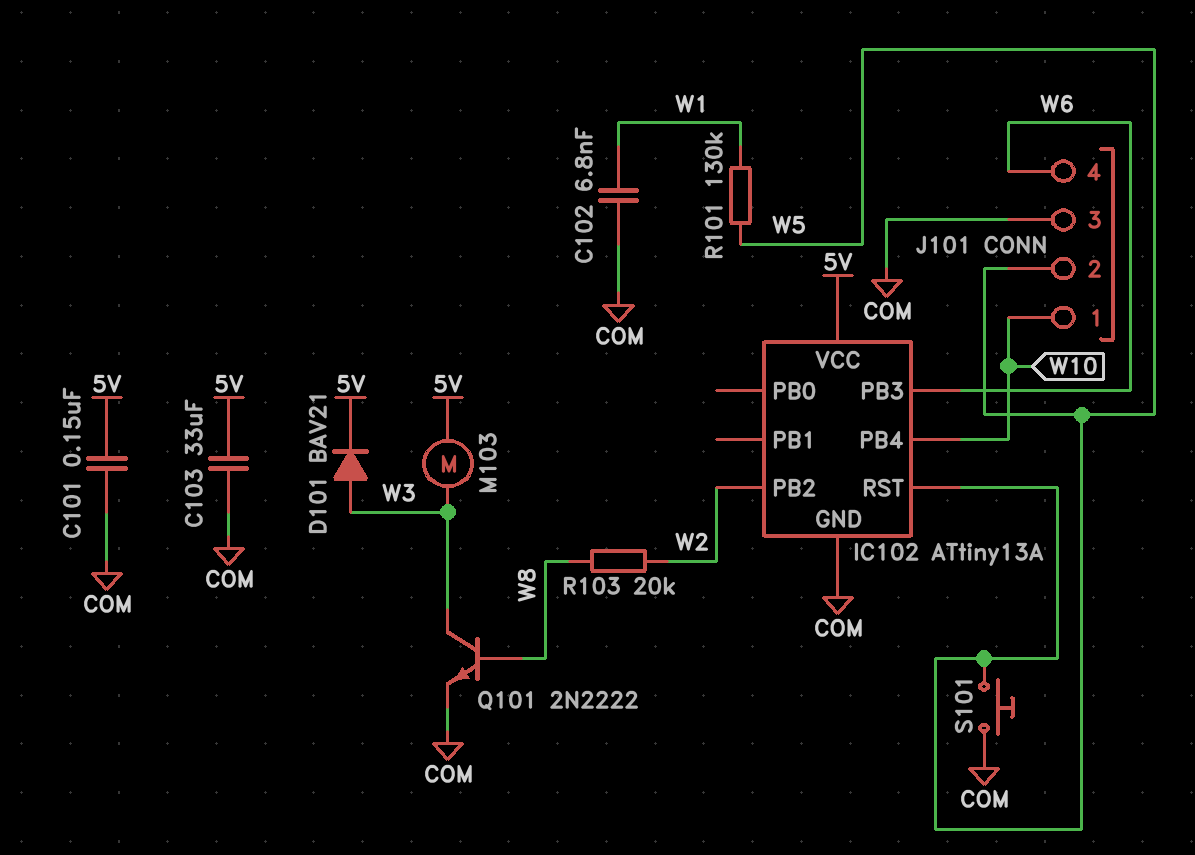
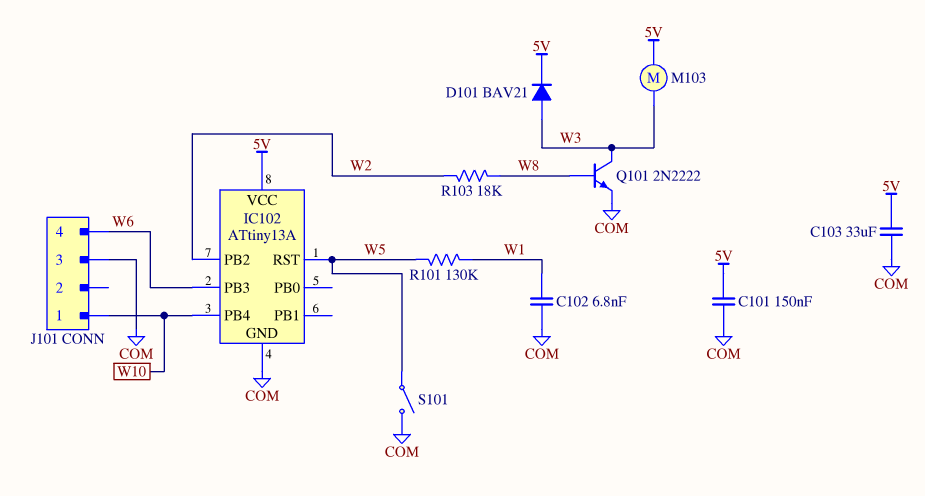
J101 pin 2: W5 -> none
R103: 20k (W2, W8) -> 18k (W2, W8)
S101: button (COM, W5) -> switch (COM, W5)

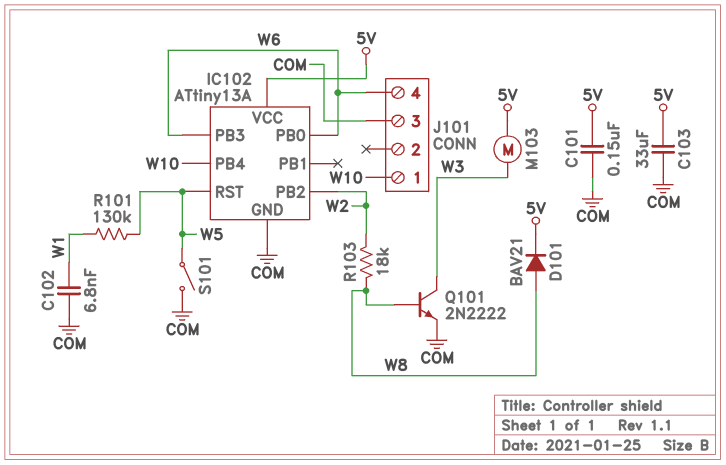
D101: diode BAV21 (A W3, K 5V) -> diode BAV21 (A W8, K 5V)
IC102 pin PB0: none -> W6

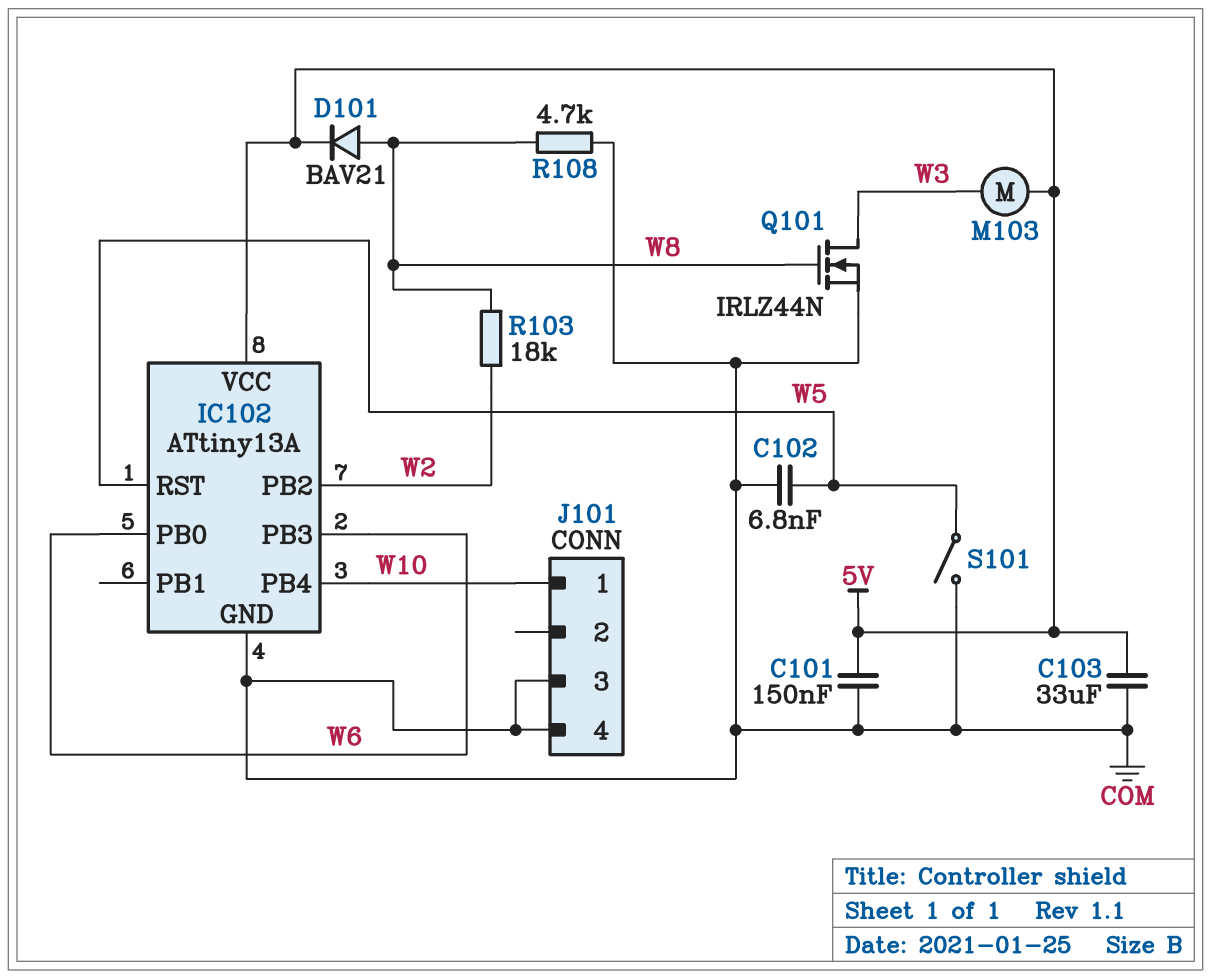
C102: 6.8nF (COM, W1) -> 6.8nF (COM, W5)
J101 pin 4: W6 -> COM
Q101: NPN 2N2222 (B W8, C W3, E COM) -> NMOS IRLZ44N (G W8, D W3, S COM)
R101: 130k (W1, W5) -> none
R108: none -> 4.7k (COM, W8)

